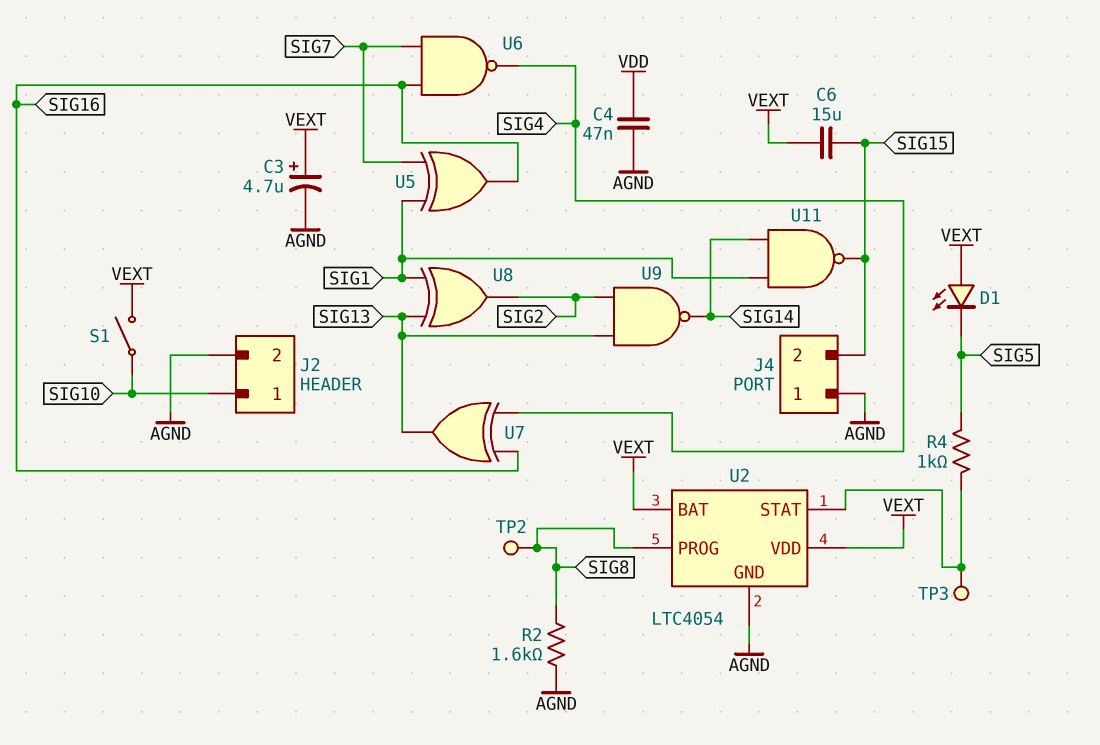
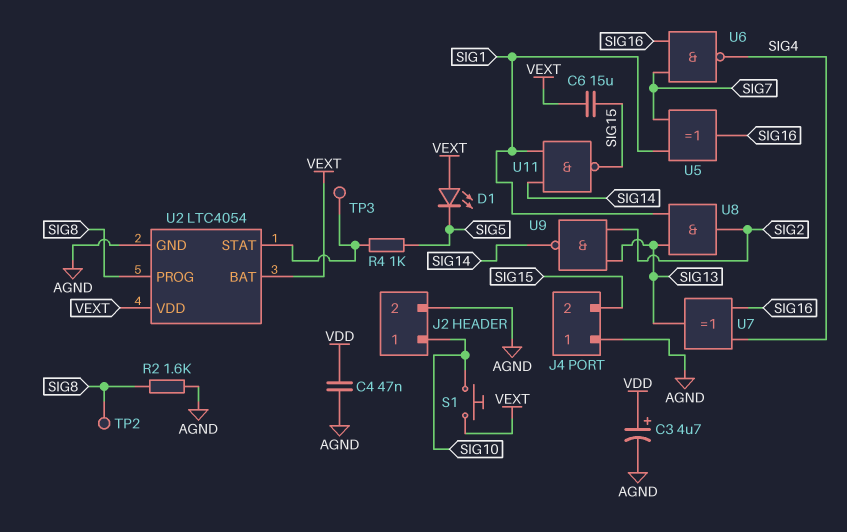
C3: 4.7uF (plus VEXT, minus AGND) -> 4.7uF (plus VDD, minus AGND)
S1: switch (SIG10, VEXT) -> button (SIG10, VEXT)
U8: XOR (in SIG1, in SIG13, out SIG2) -> AND (in SIG1, in SIG13, out SIG2)

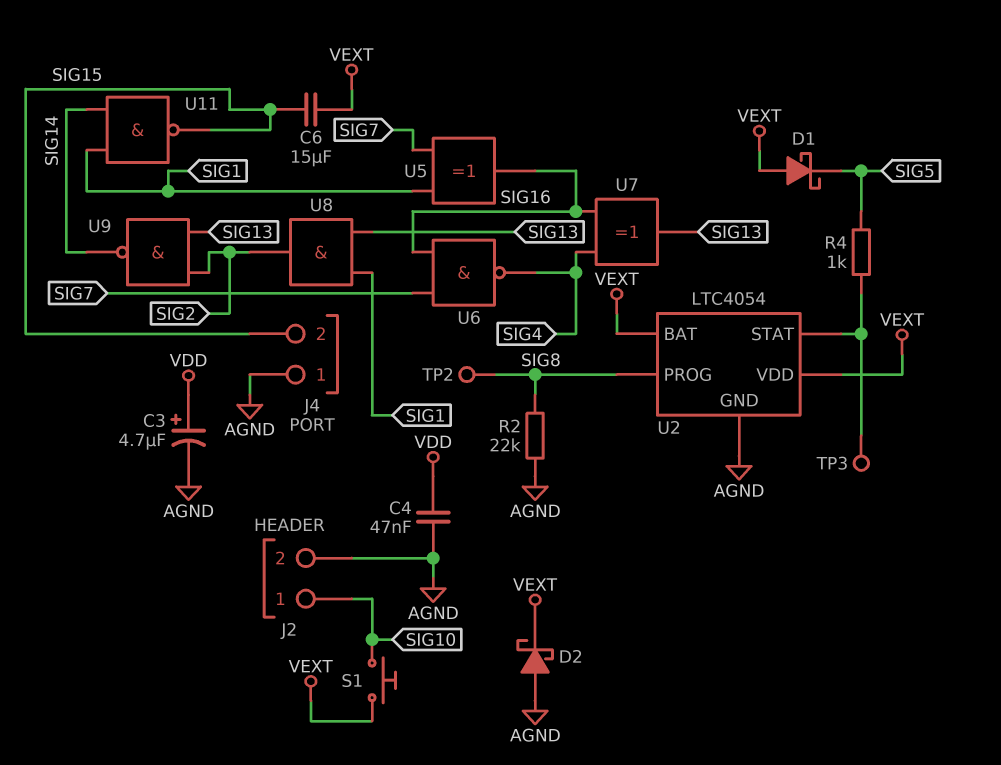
D1: LED (A VEXT, K SIG5) -> schottky (A VEXT, K SIG5)
D2: none -> schottky (A AGND, K VEXT)
R2: 1.6k (AGND, SIG8) -> 22k (AGND, SIG8)

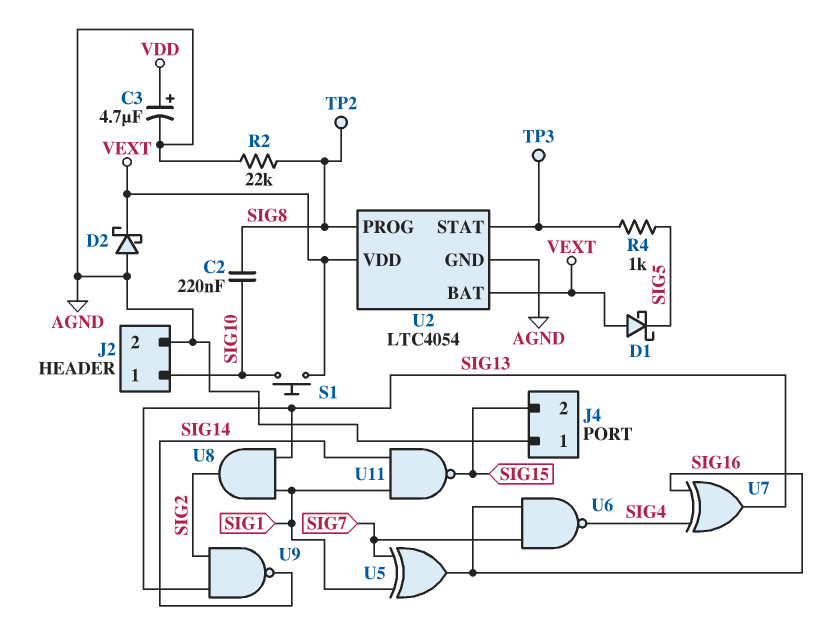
C2: none -> 220nF (SIG8, SIG10)
C4: 47nF (AGND, VDD) -> none
C6: 15uF (SIG15, VEXT) -> none

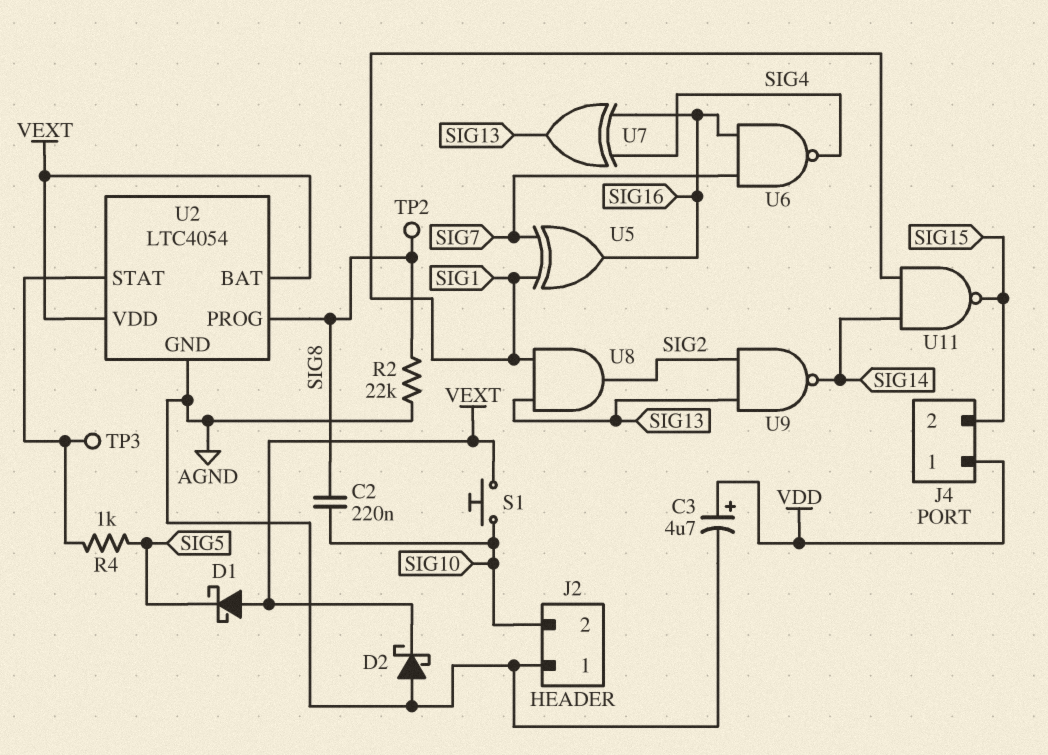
J2 pin 1: SIG10 -> AGND
J2 pin 2: AGND -> SIG10
J4 pin 1: AGND -> VDD

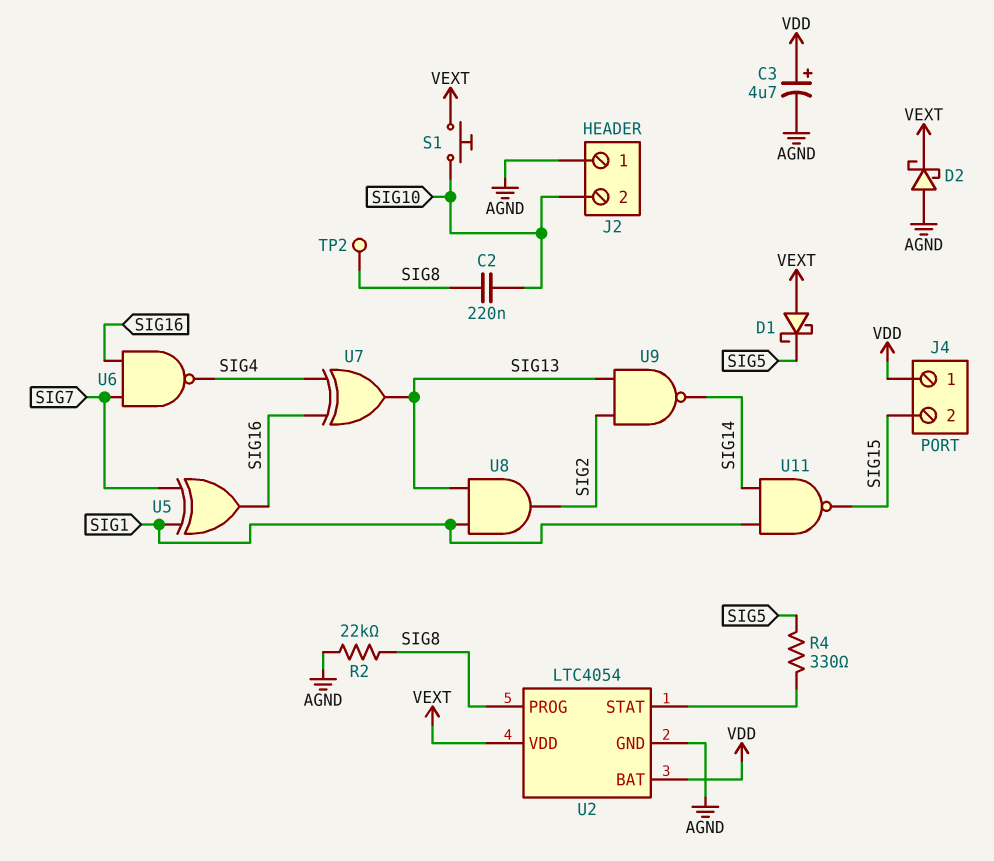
R4: 1k (SIG5, U2/STAT) -> 330 (SIG5, U2/STAT)
TP3: test point (U2/STAT) -> none
U2 pin BAT: VEXT -> VDD

